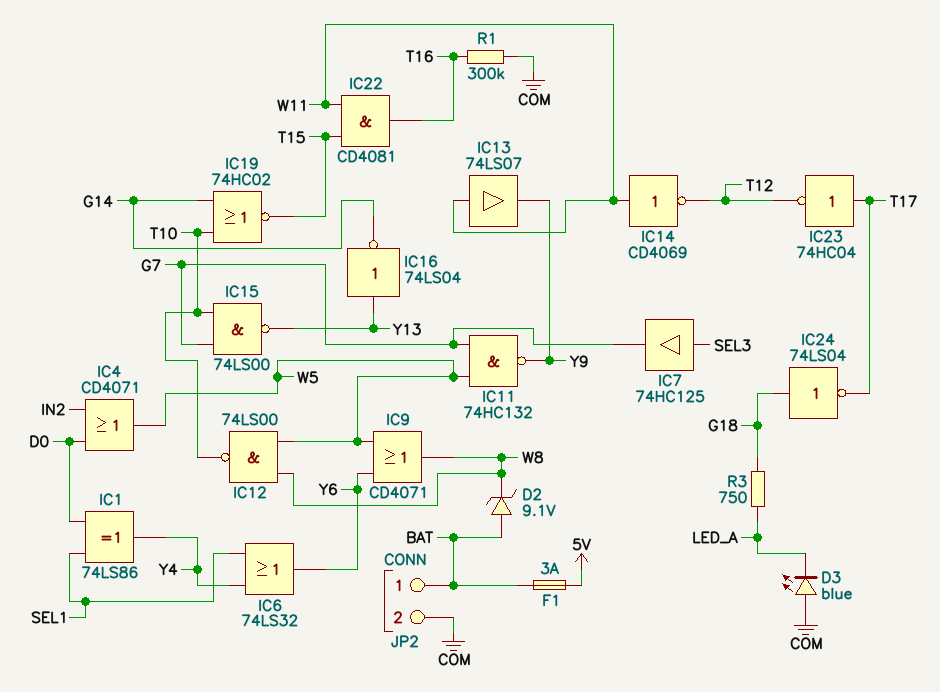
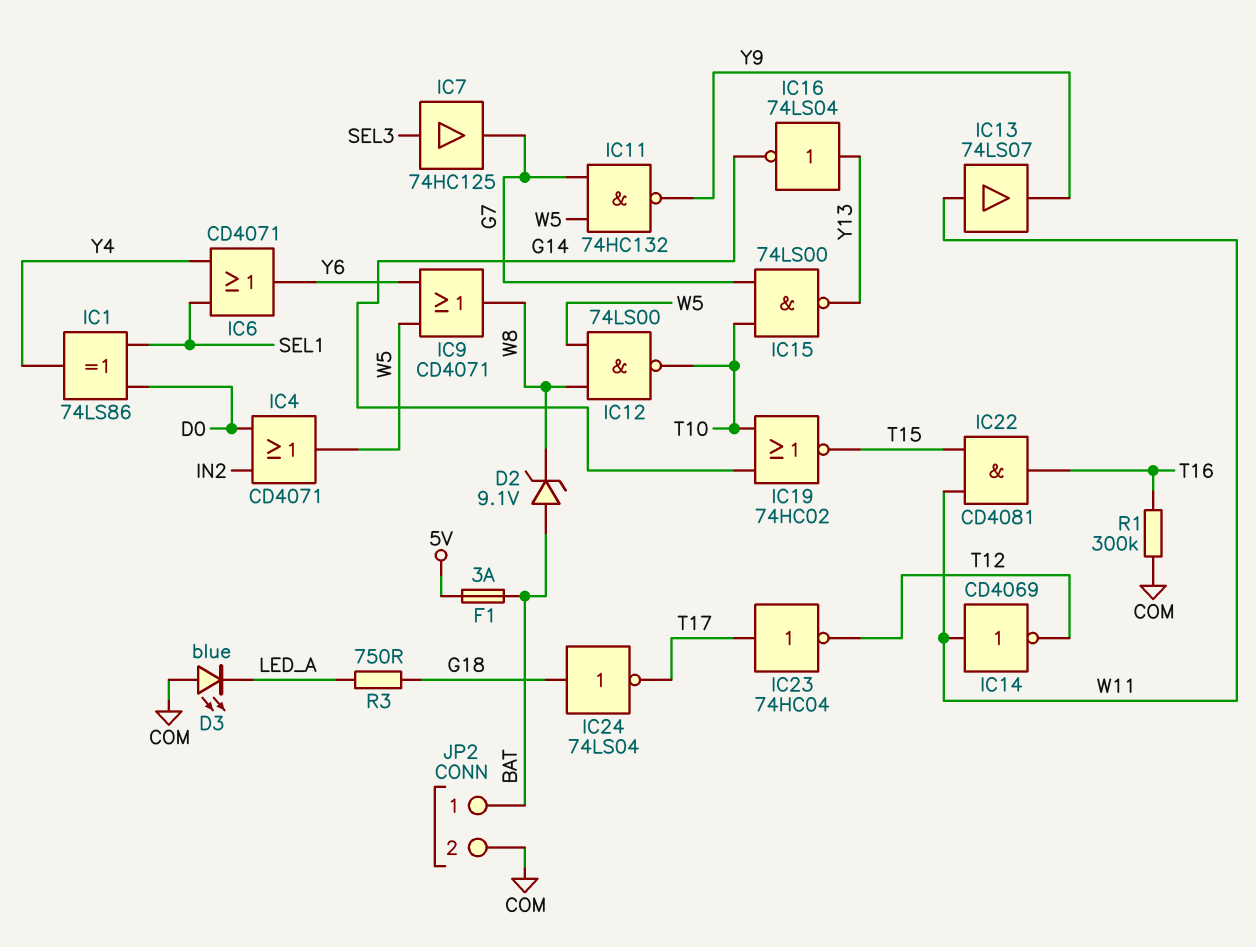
IC6: OR 74LS32 (in SEL1, in Y4, out Y6) -> OR CD4071 (in SEL1, in Y4, out Y6)

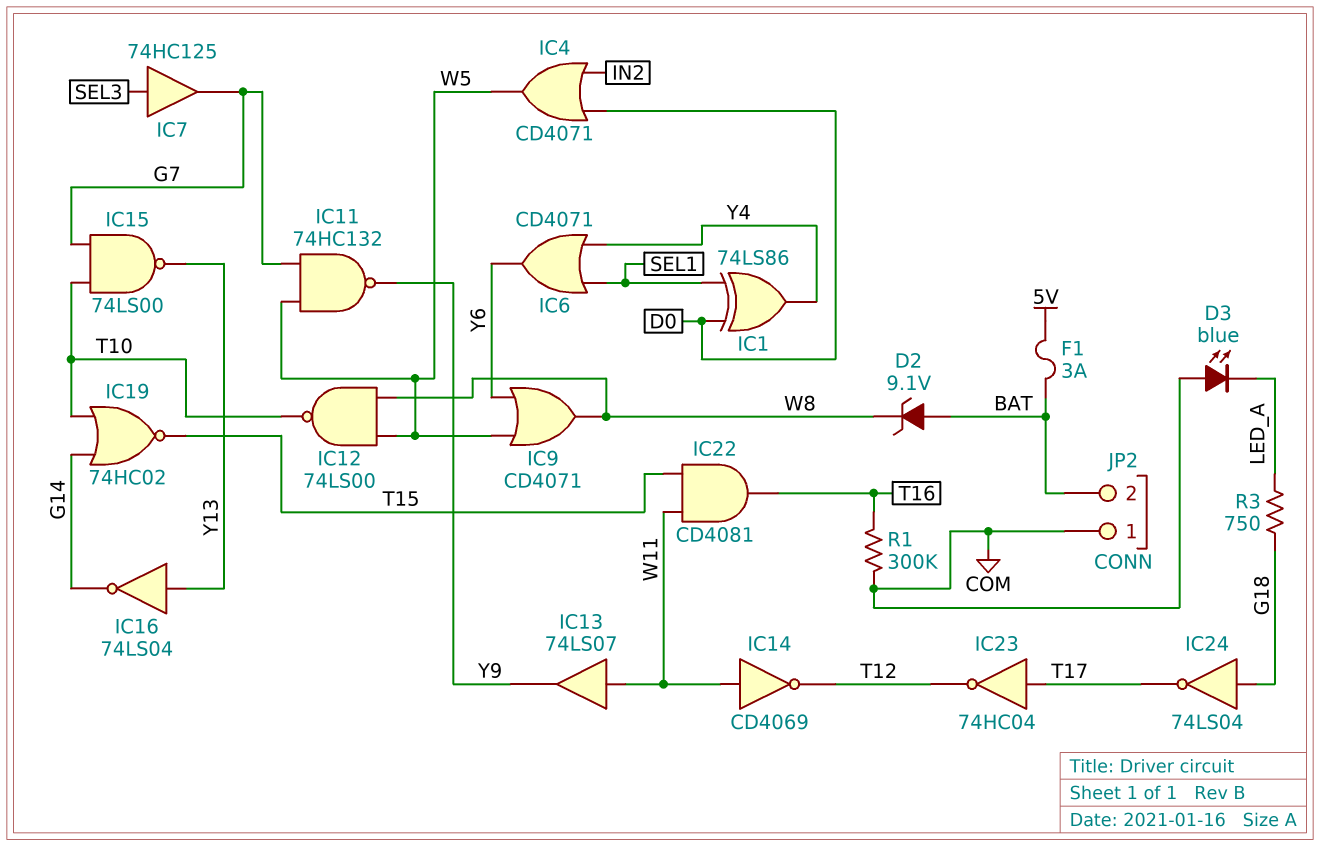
JP2 pin 1: BAT -> COM
JP2 pin 2: COM -> BAT

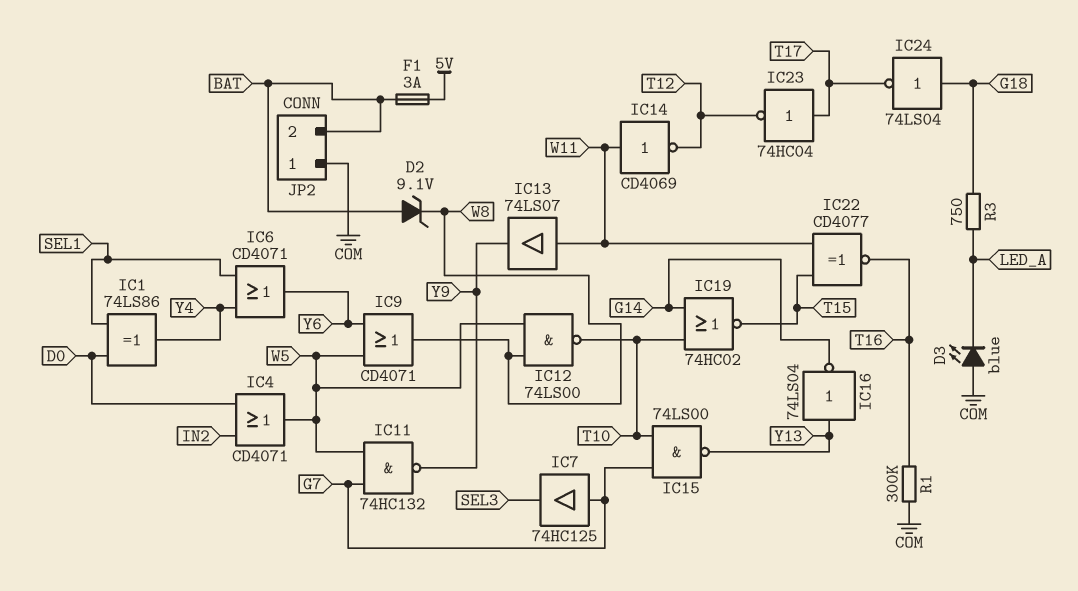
IC7: buffer 74HC125 (in SEL3, out G7) -> buffer 74HC125 (in G7, out SEL3)
IC22: AND CD4081 (in T15, in W11, out T16) -> XNOR CD4077 (in T15, in W11, out T16)

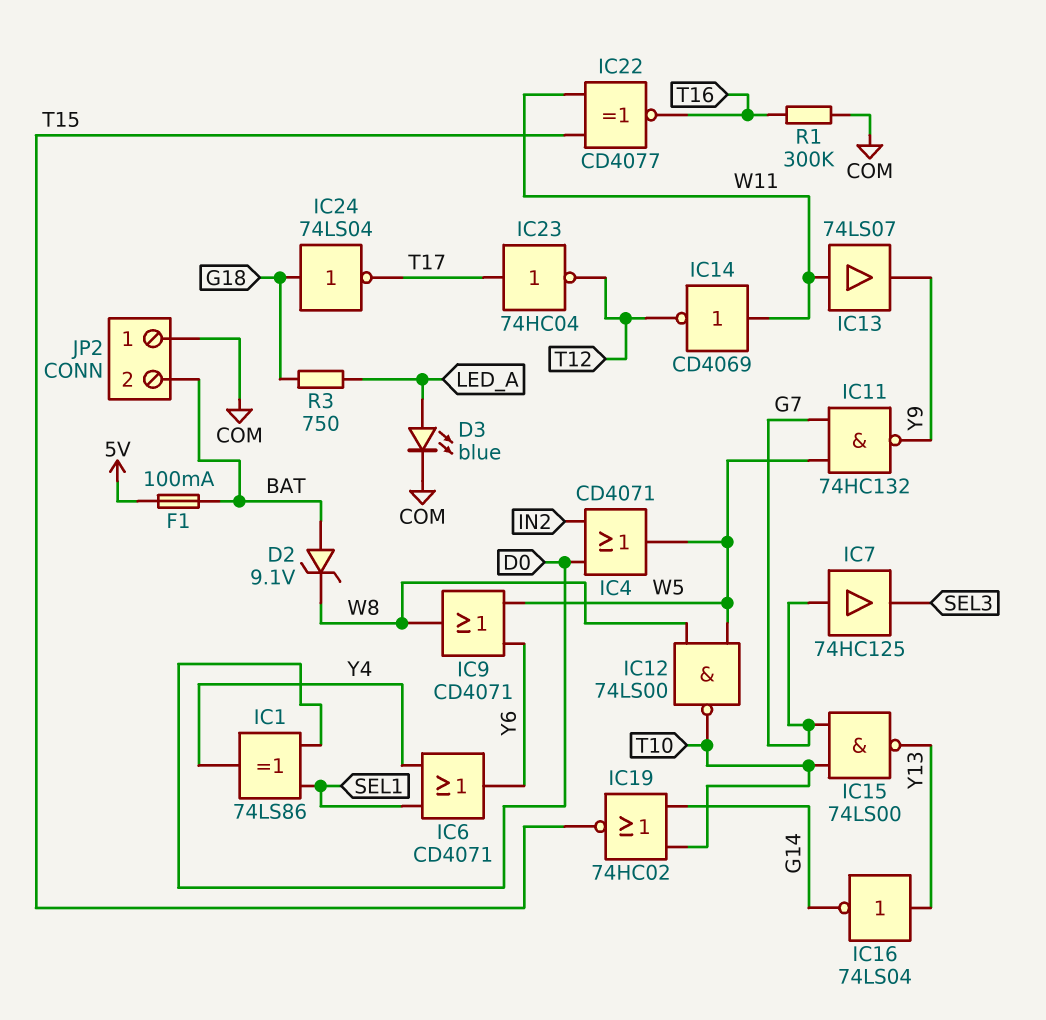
D3: LED blue (A COM, K LED_A) -> LED blue (A LED_A, K COM)
F1: 3A (5V, BAT) -> 100mA (5V, BAT)

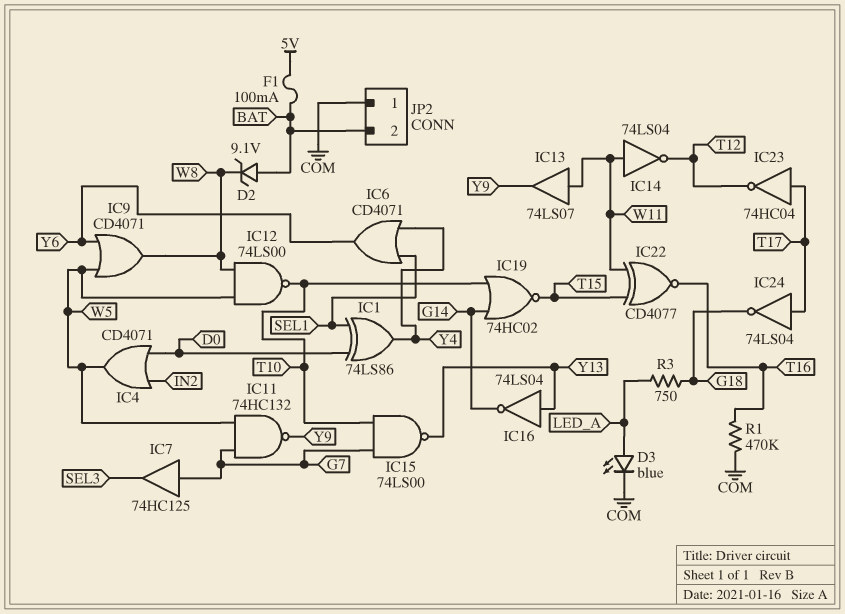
IC14: NOT CD4069 (in W11, out T12) -> NOT 74LS04 (in W11, out T12)
IC24: NOT 74LS04 (in G18, out T17) -> NOT 74LS04 (in T17, out G18)
R1: 300k (COM, T16) -> 470k (COM, T16)

